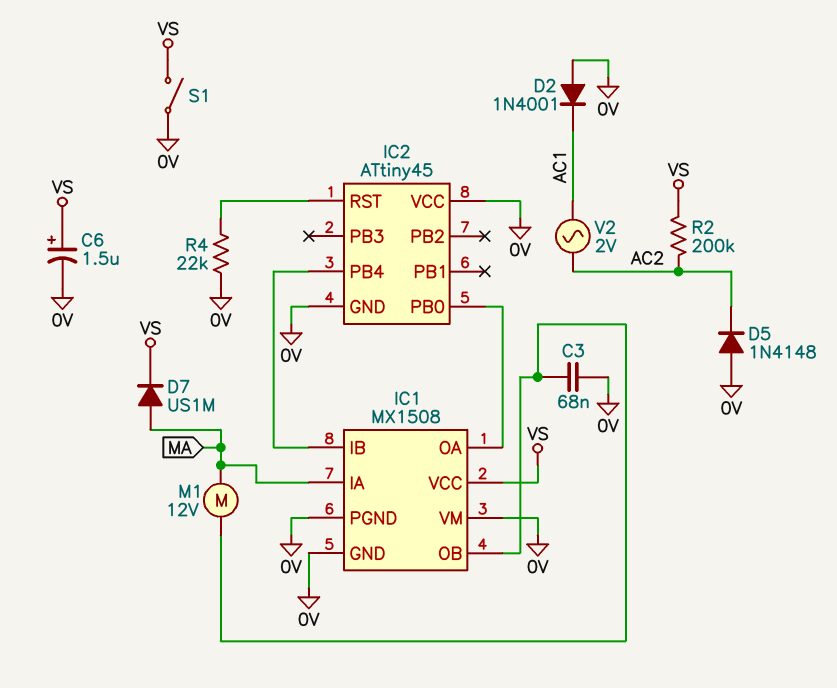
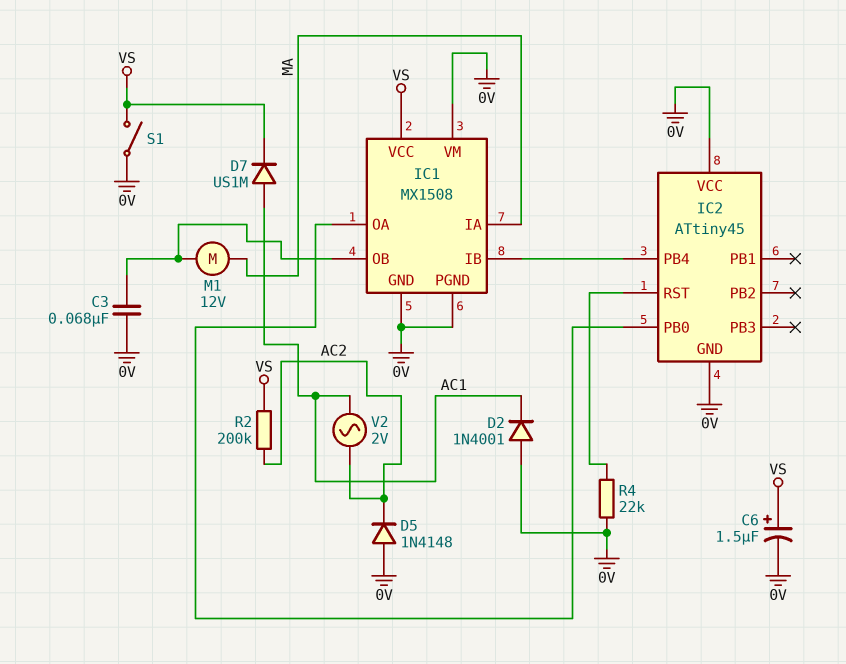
D7: diode US1M (A MA, K VS) -> diode US1M (A AC1, K VS)

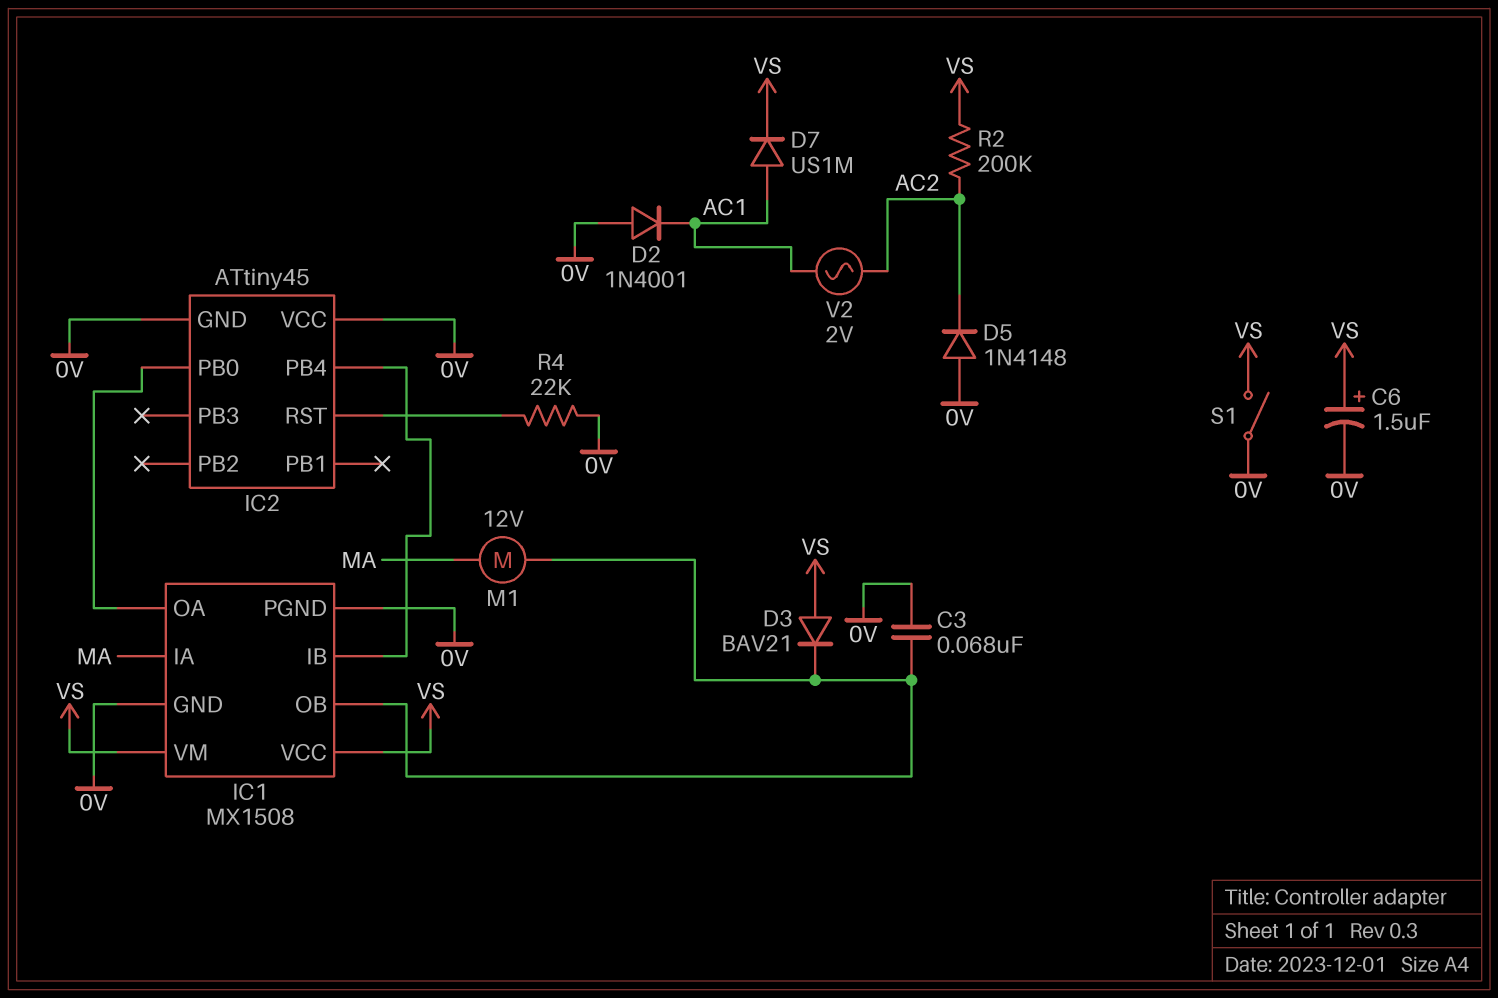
D3: none -> diode BAV21 (A VS, K IC1/OB)
IC1 pin VM: 0V -> VS

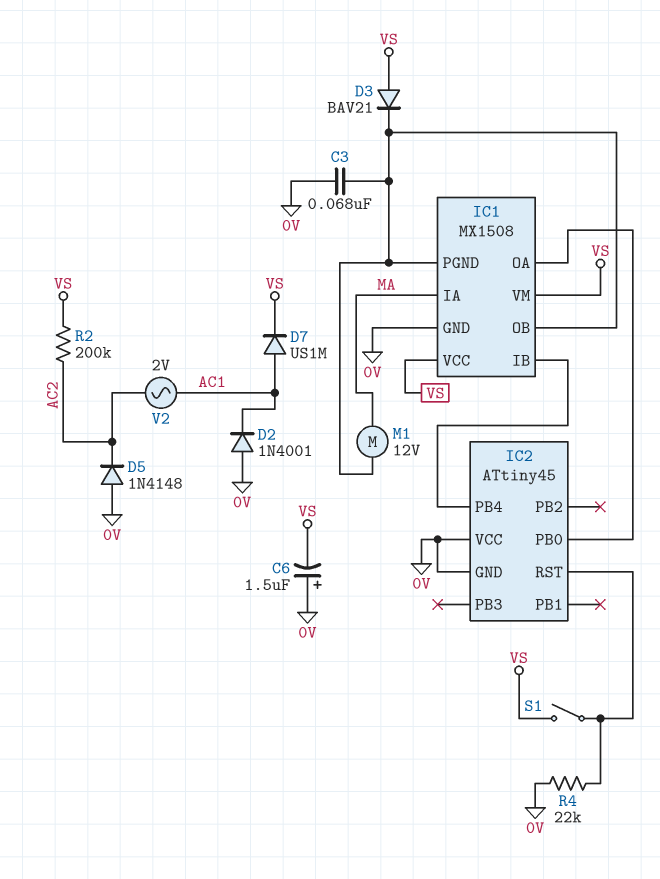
C6: 1.5uF (plus VS, minus 0V) -> 1.5uF (plus 0V, minus VS)
IC1 pin PGND: 0V -> IC1/OB
S1: switch (0V, VS) -> switch (IC2/RST, VS)

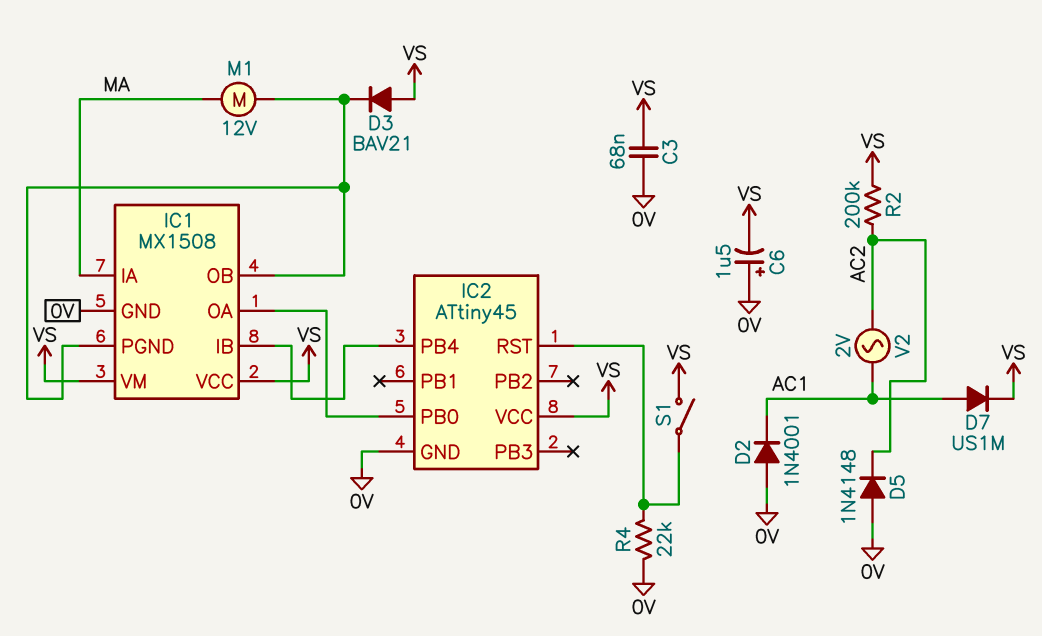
C3: 68nF (0V, IC1/OB) -> 68nF (0V, VS)
IC2 pin VCC: 0V -> VS

